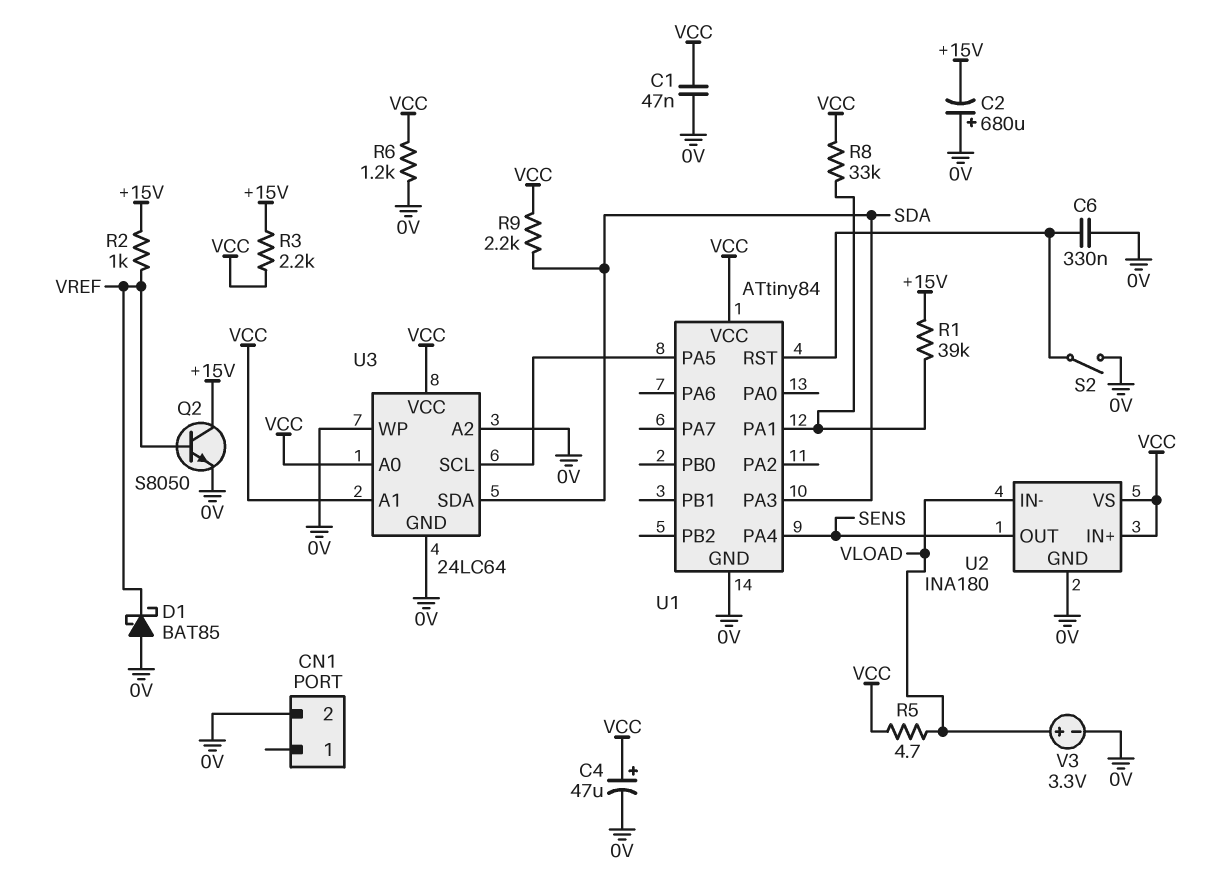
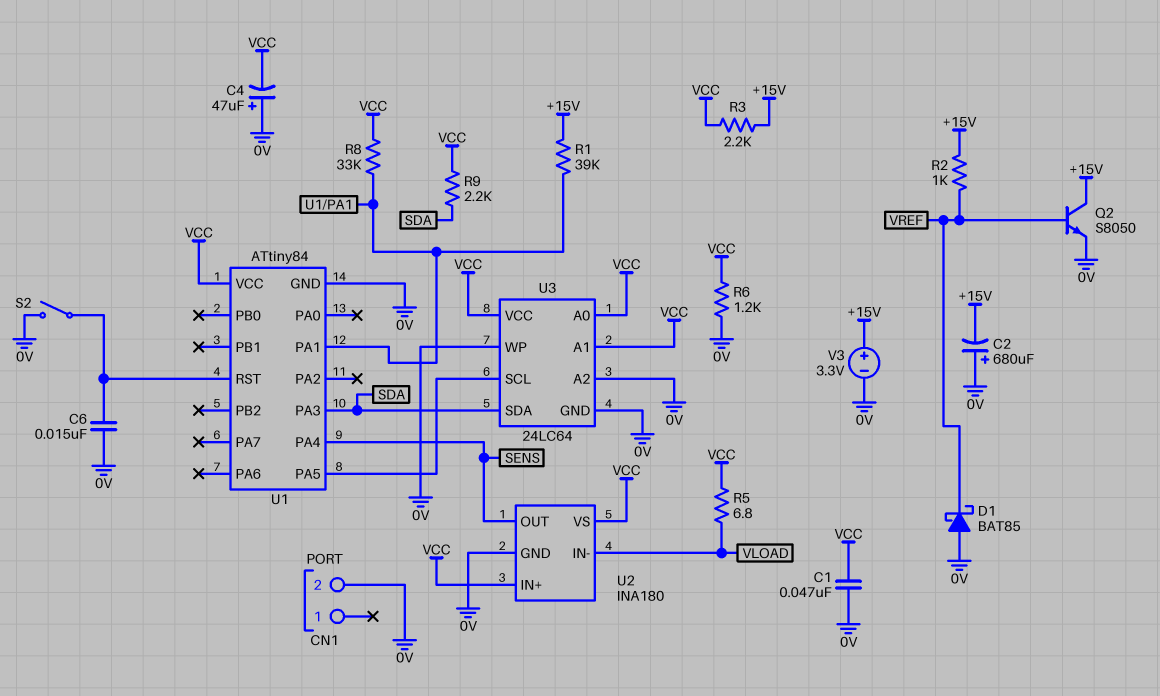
C4: 47uF (plus VCC, minus 0V) -> 47uF (plus 0V, minus VCC)
C6: 330nF (0V, U1/RST) -> 15nF (0V, U1/RST)
R5: 4.7 (VCC, VLOAD) -> 6.8 (VCC, VLOAD)
V3: 3.3V (plus VLOAD, minus 0V) -> 3.3V (plus +15V, minus 0V)

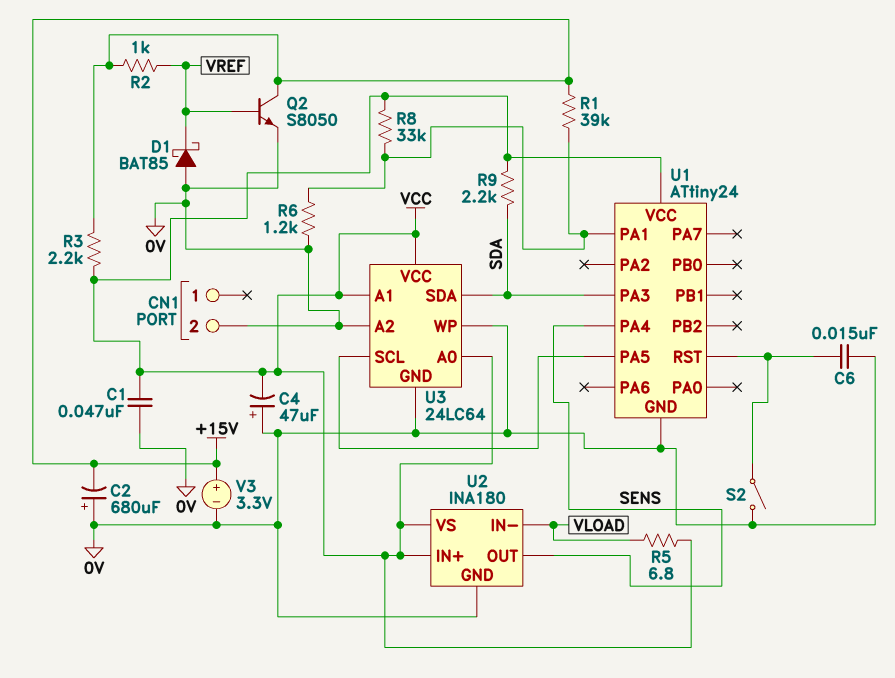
R6: 1.2k (0V, VCC) -> 1.2k (0V, U1/PA1)
U1: ATtiny84 -> ATtiny24

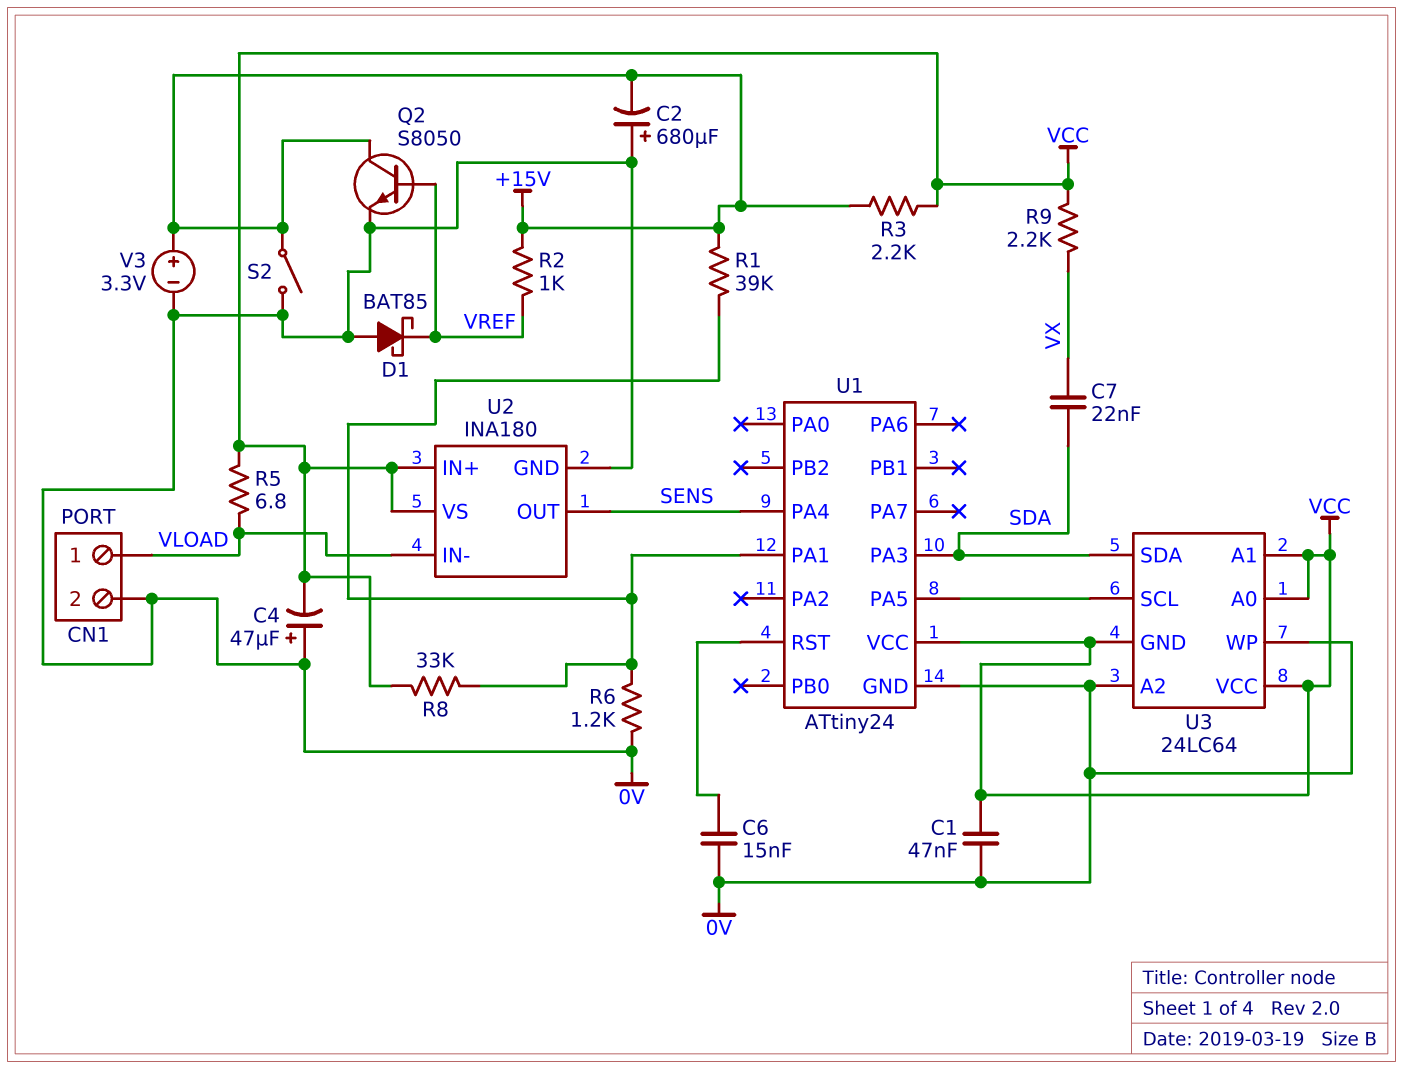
C7: none -> 22nF (SDA, VX)
CN1 pin 1: none -> VLOAD
R9: 2.2k (SDA, VCC) -> 2.2k (VCC, VX)
S2: switch (0V, U1/RST) -> switch (+15V, 0V)
U3 pin GND: 0V -> VCC

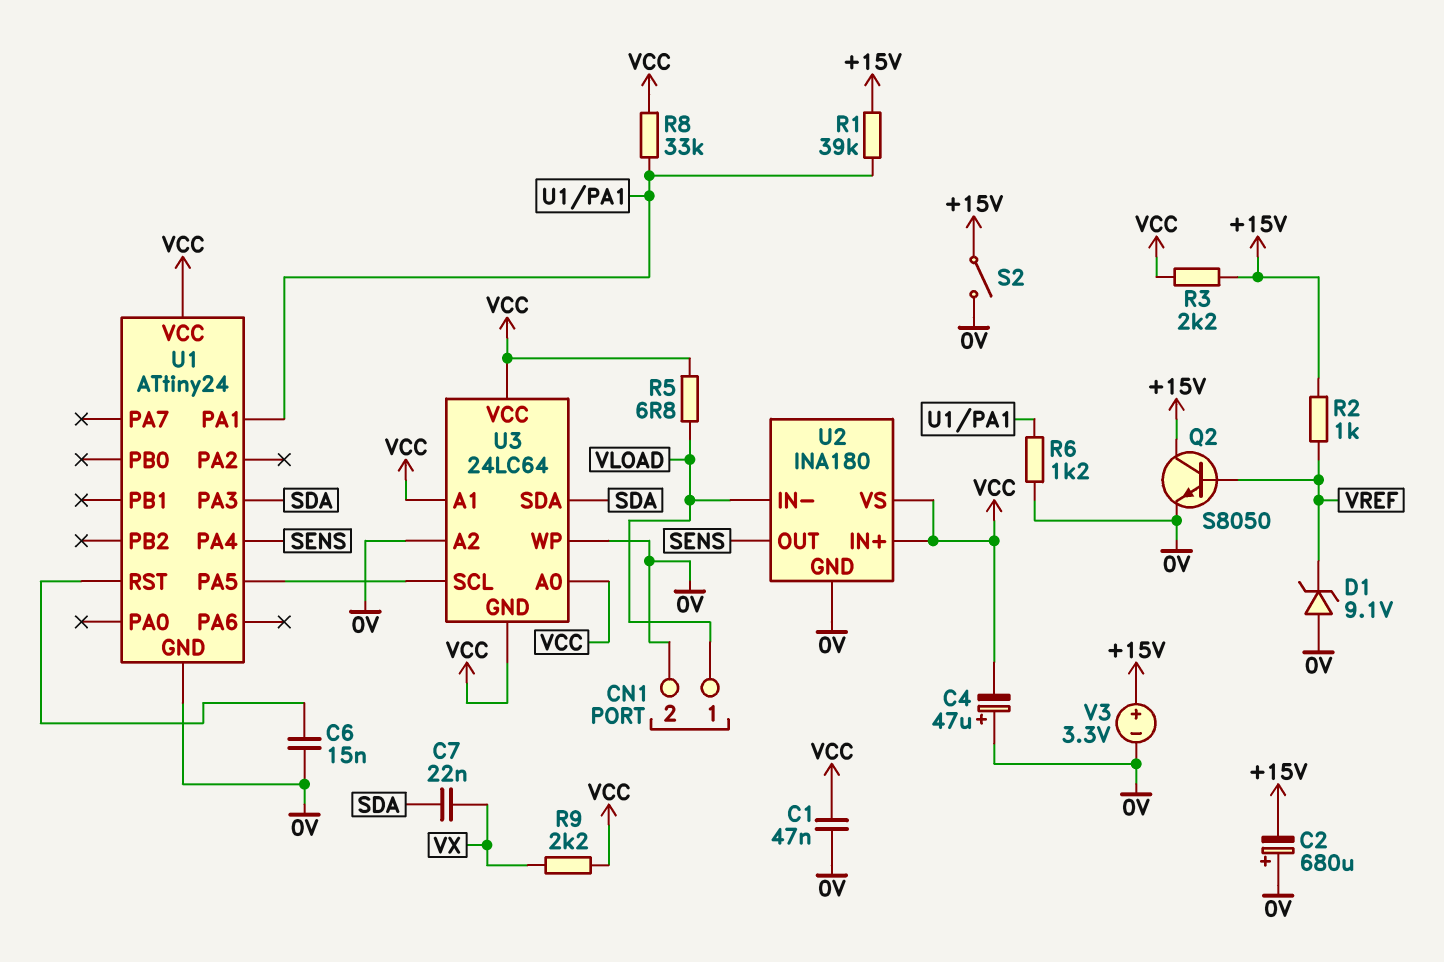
D1: schottky BAT85 (A 0V, K VREF) -> zener 9.1V (A 0V, K VREF)

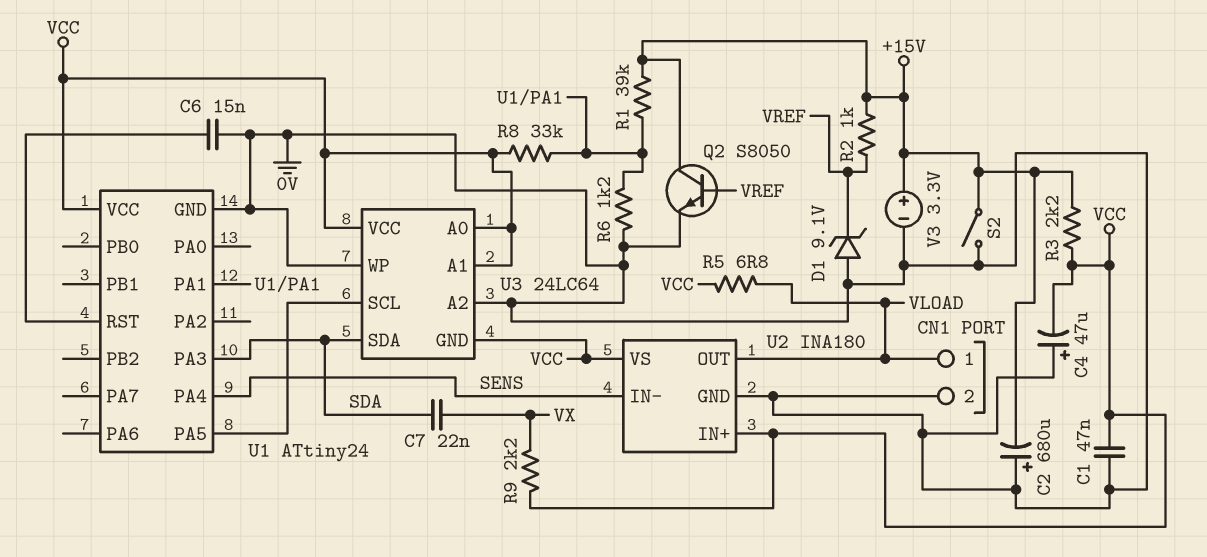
U2 pin IN-: VLOAD -> SENS
U2 pin OUT: SENS -> VLOAD

